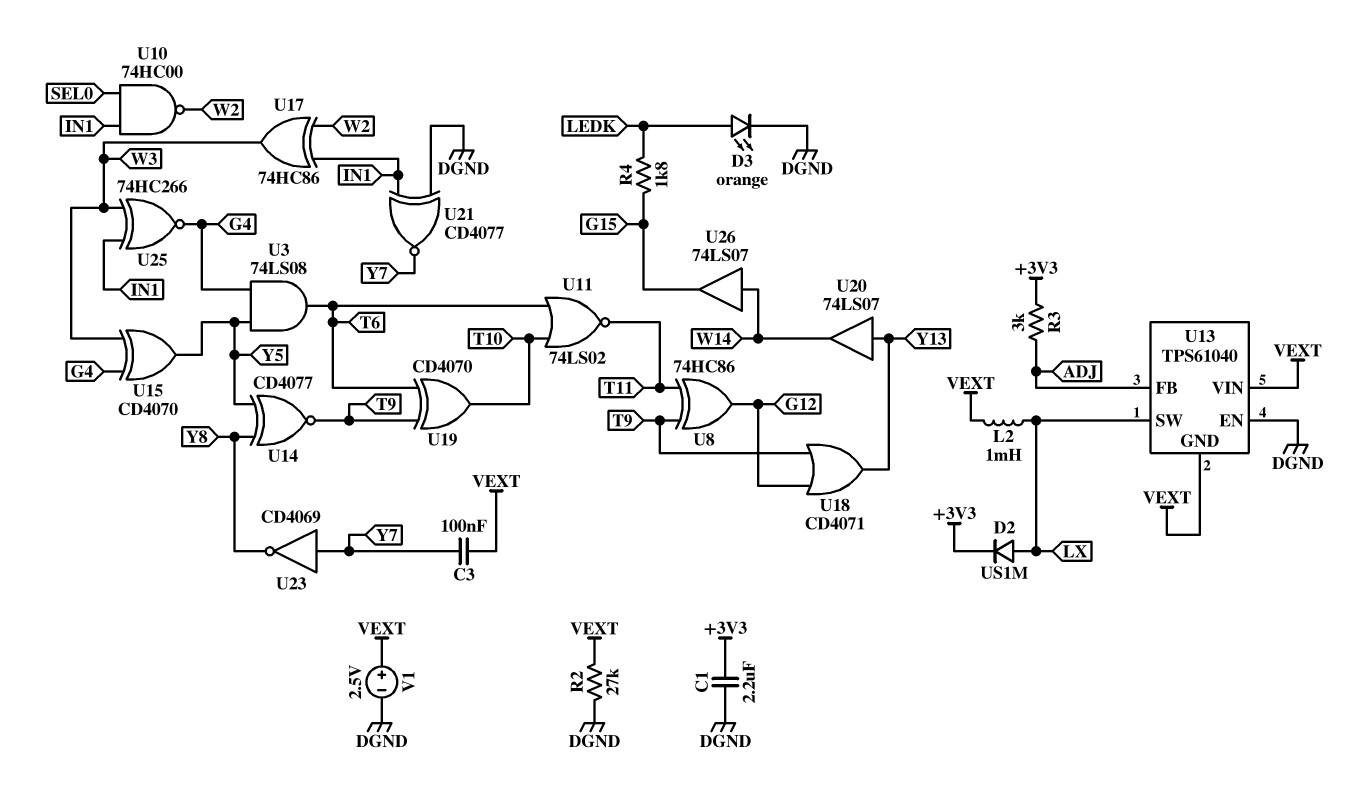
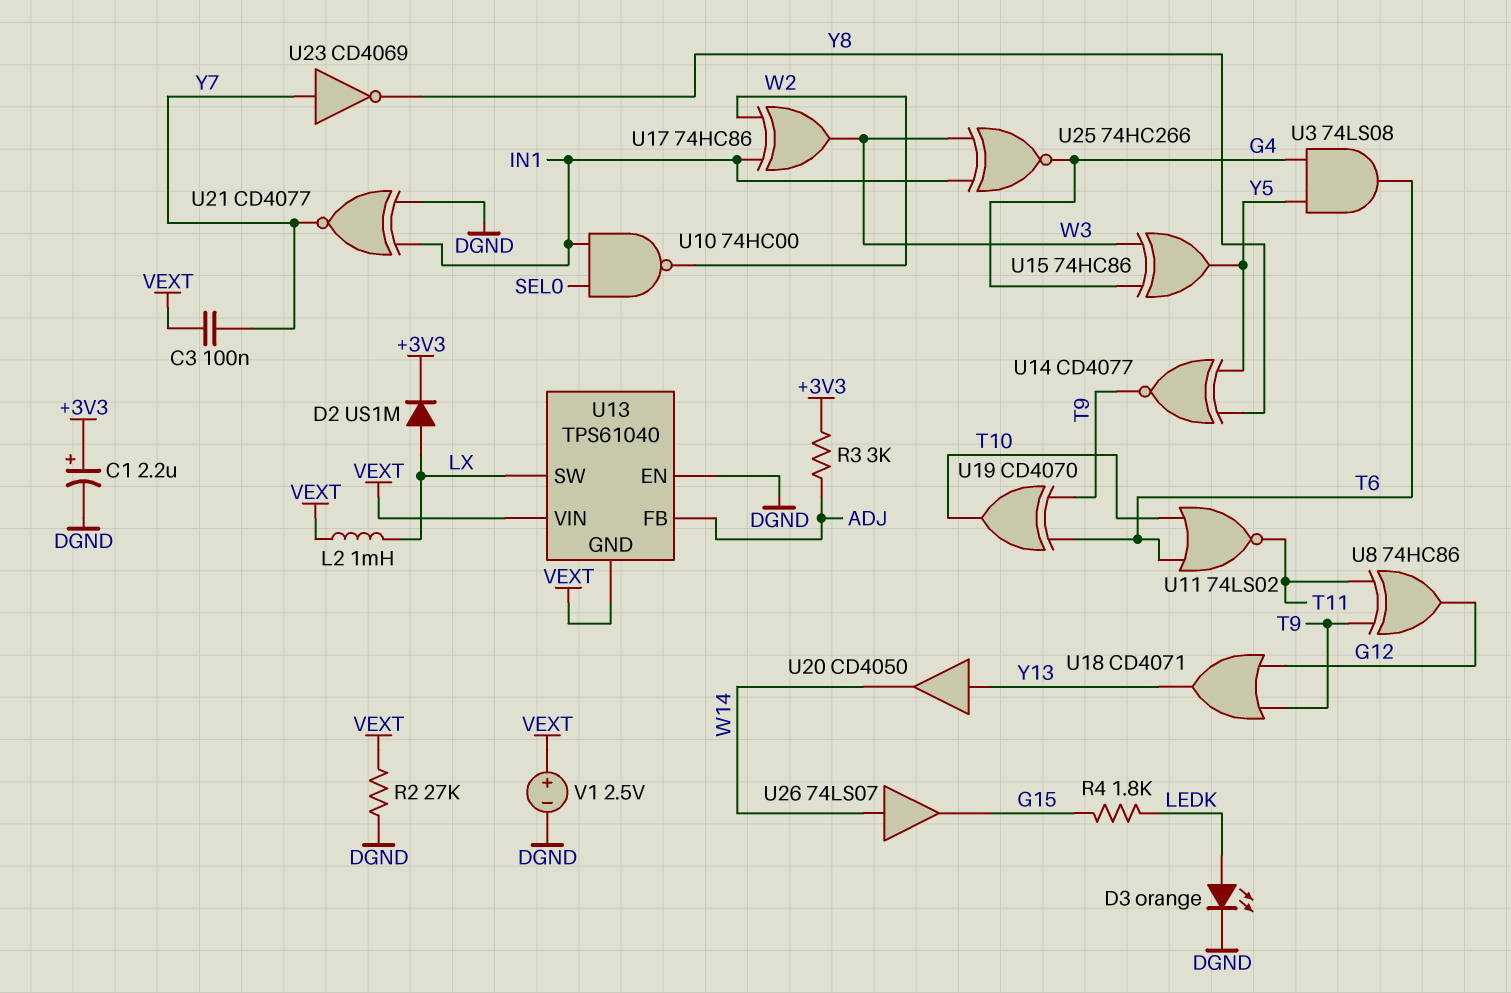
C1: 2.2uF (+3V3, DGND) -> 2.2uF (plus +3V3, minus DGND)
U15: XOR CD4070 (in G4, in W3, out Y5) -> XOR 74HC86 (in G4, in W3, out Y5)
U20: buffer 74LS07 (in Y13, out W14) -> buffer CD4050 (in Y13, out W14)

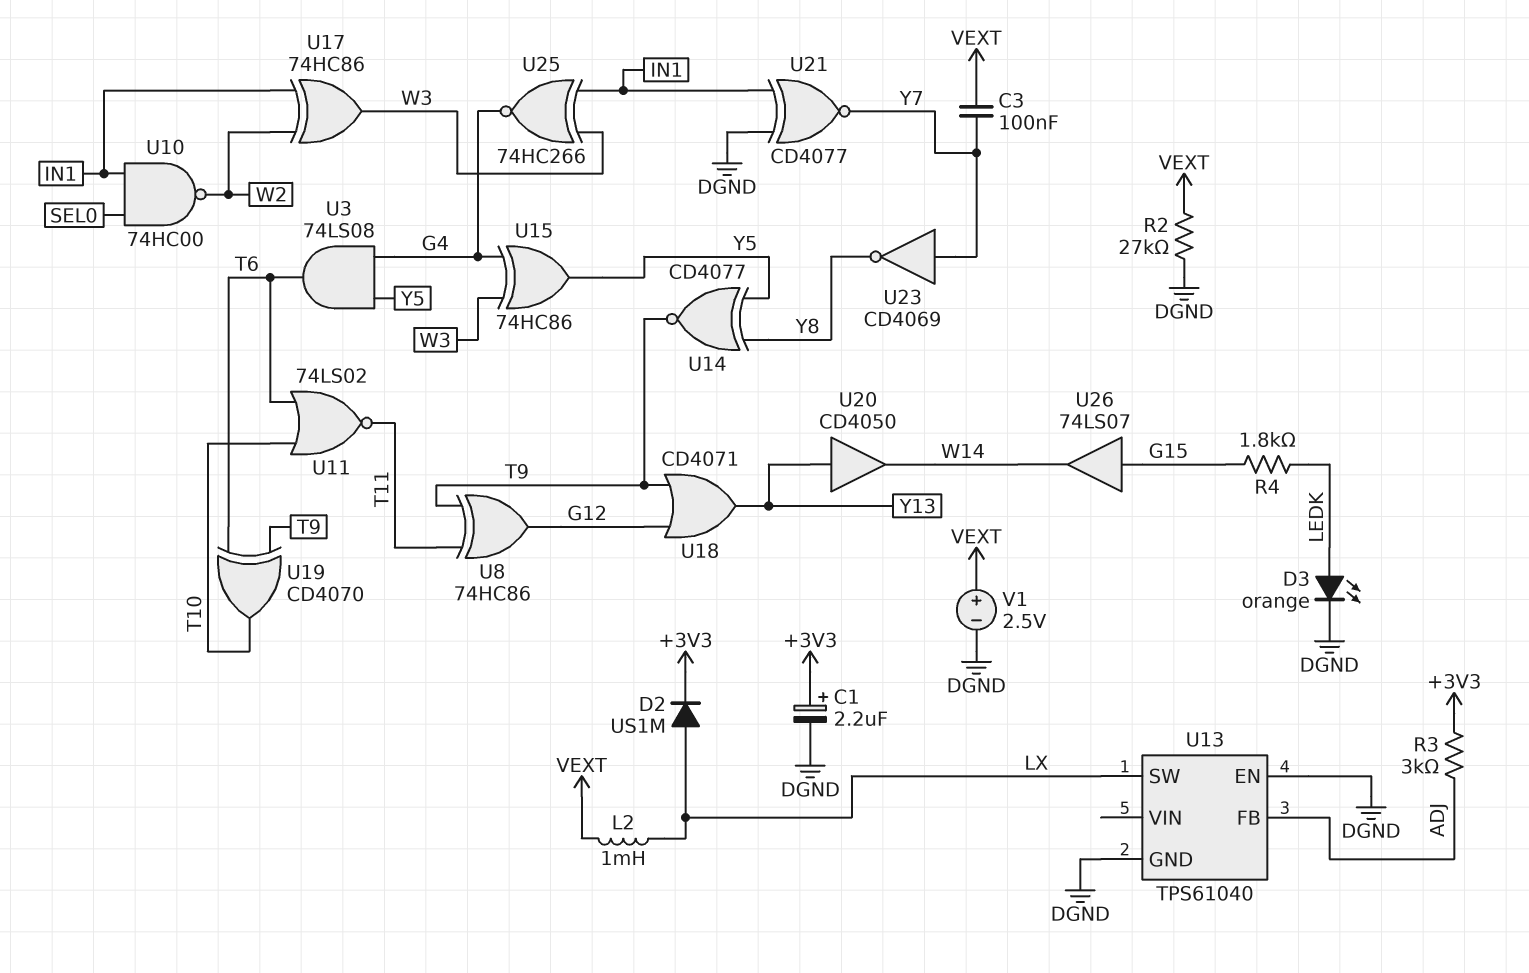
U13 pin GND: VEXT -> DGND
U13 pin VIN: VEXT -> none
U26: buffer 74LS07 (in W14, out G15) -> buffer 74LS07 (in G15, out W14)

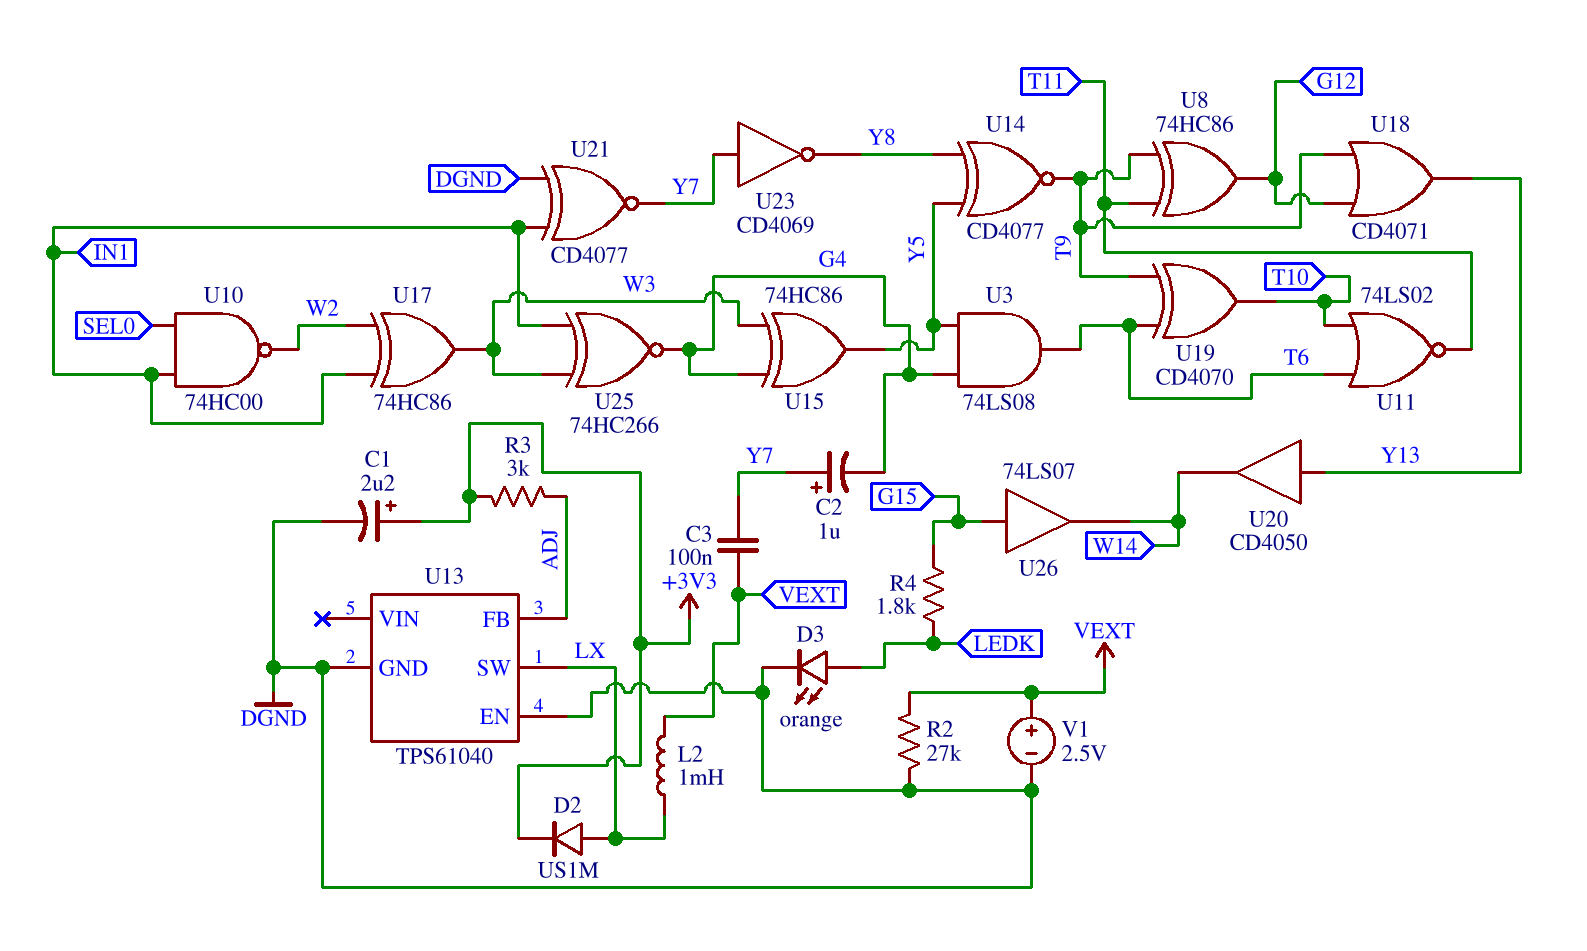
C2: none -> 1uF (plus Y7, minus G4)

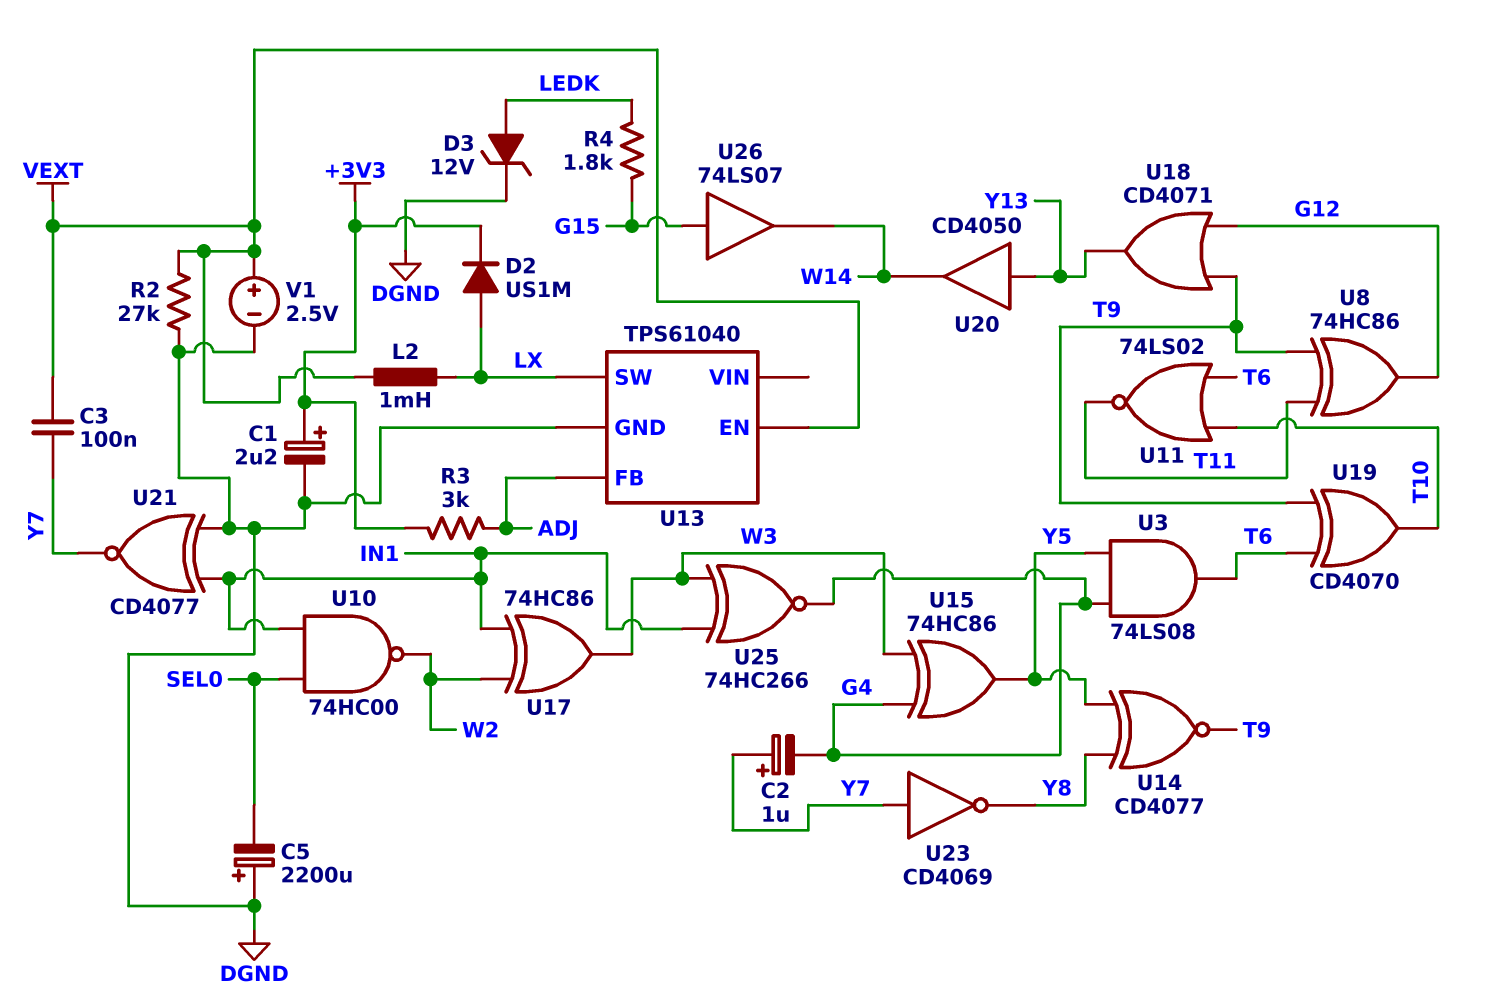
C5: none -> 2200uF (plus DGND, minus SEL0)
D3: LED orange (A LEDK, K DGND) -> zener 12V (A LEDK, K DGND)
U13 pin EN: DGND -> VEXT

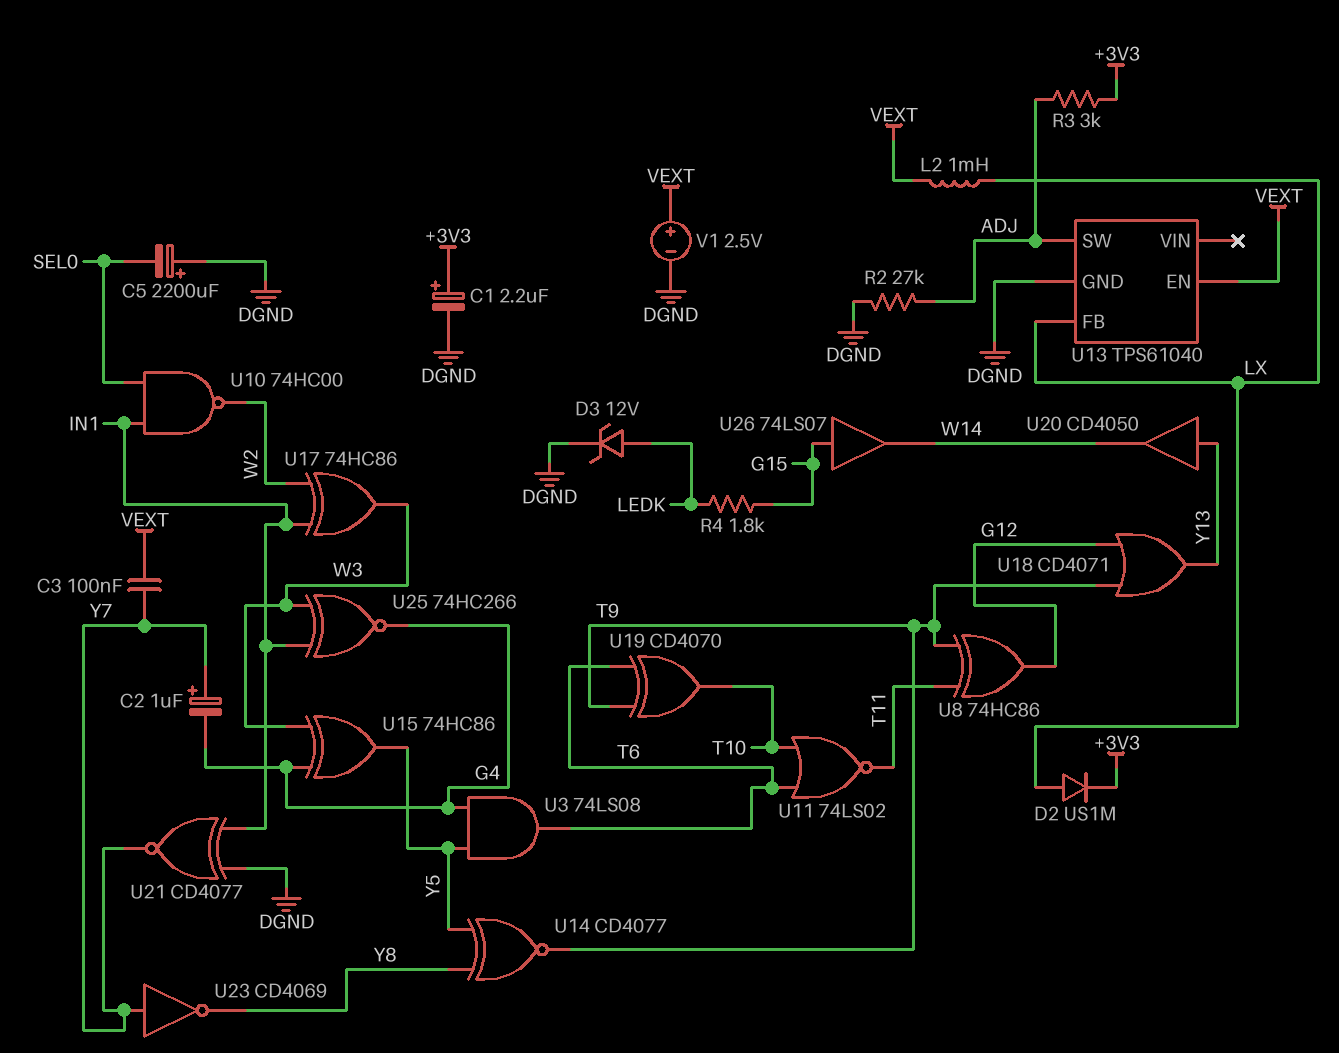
R2: 27k (DGND, VEXT) -> 27k (ADJ, DGND)
U13 pin FB: ADJ -> LX
U13 pin SW: LX -> ADJ

